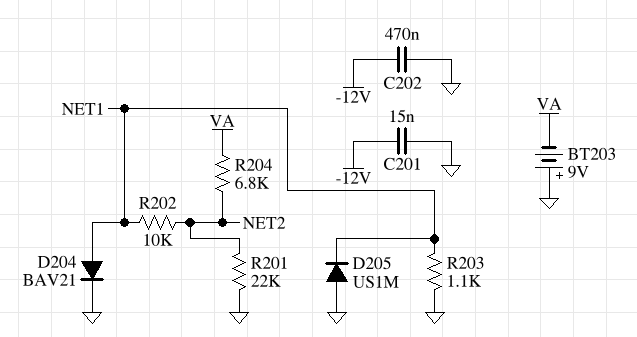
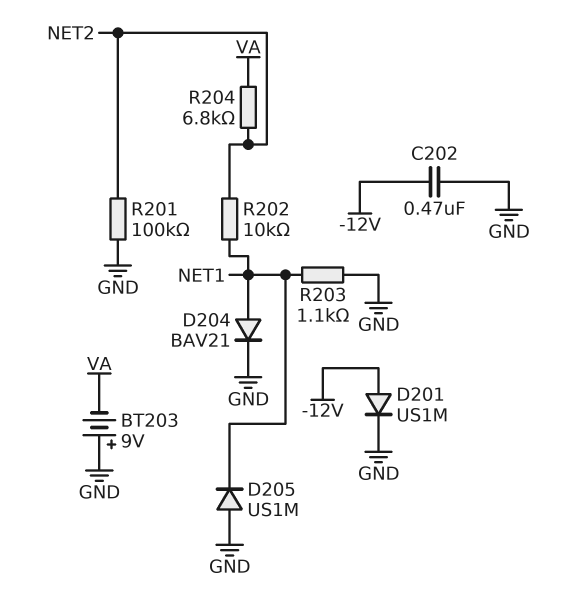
C201: 15nF (-12V, GND) -> none
D201: none -> diode US1M (A -12V, K GND)
R201: 22k (GND, NET2) -> 100k (GND, NET2)

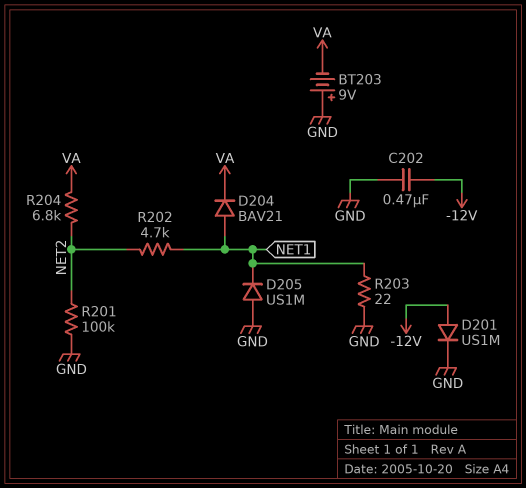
D204: diode BAV21 (A NET1, K GND) -> diode BAV21 (A NET1, K VA)
R202: 10k (NET1, NET2) -> 4.7k (NET1, NET2)
R203: 1.1k (GND, NET1) -> 22 (GND, NET1)

